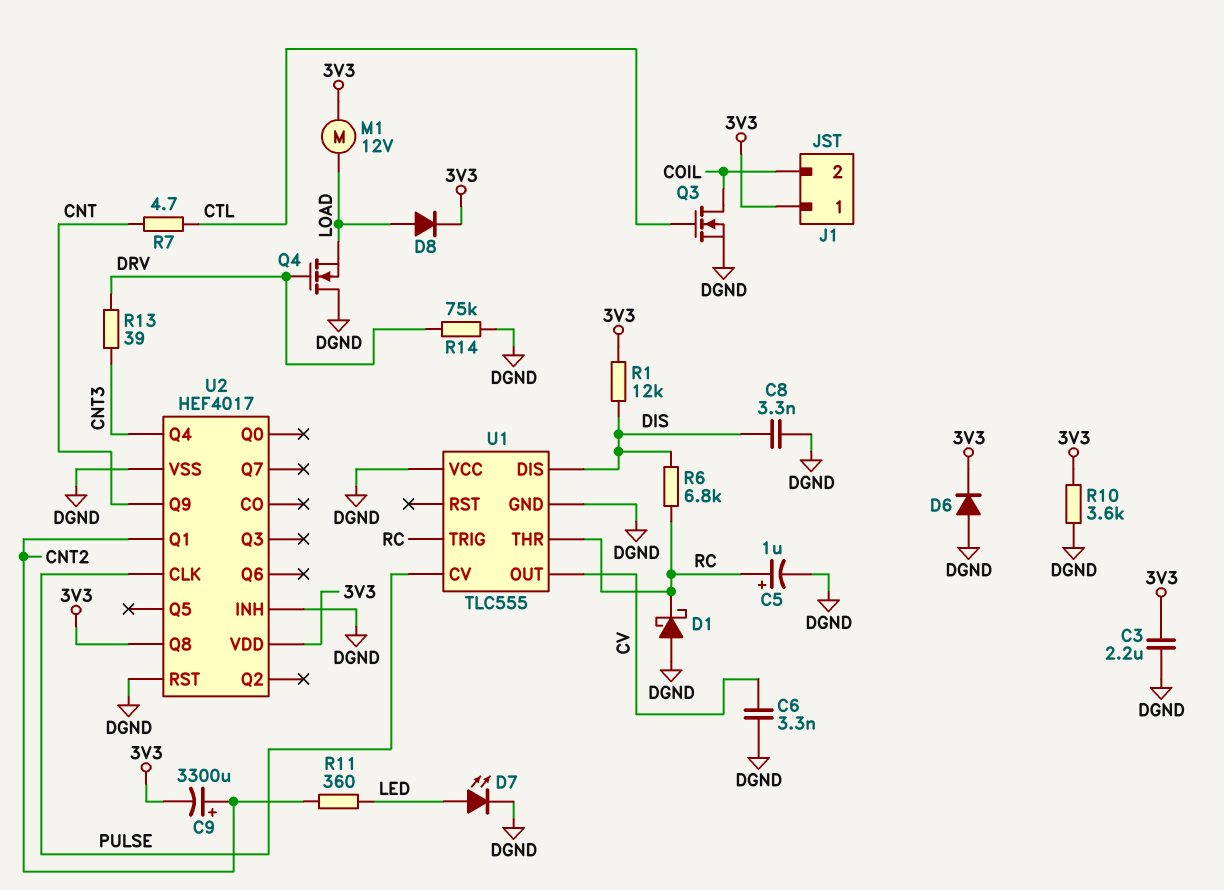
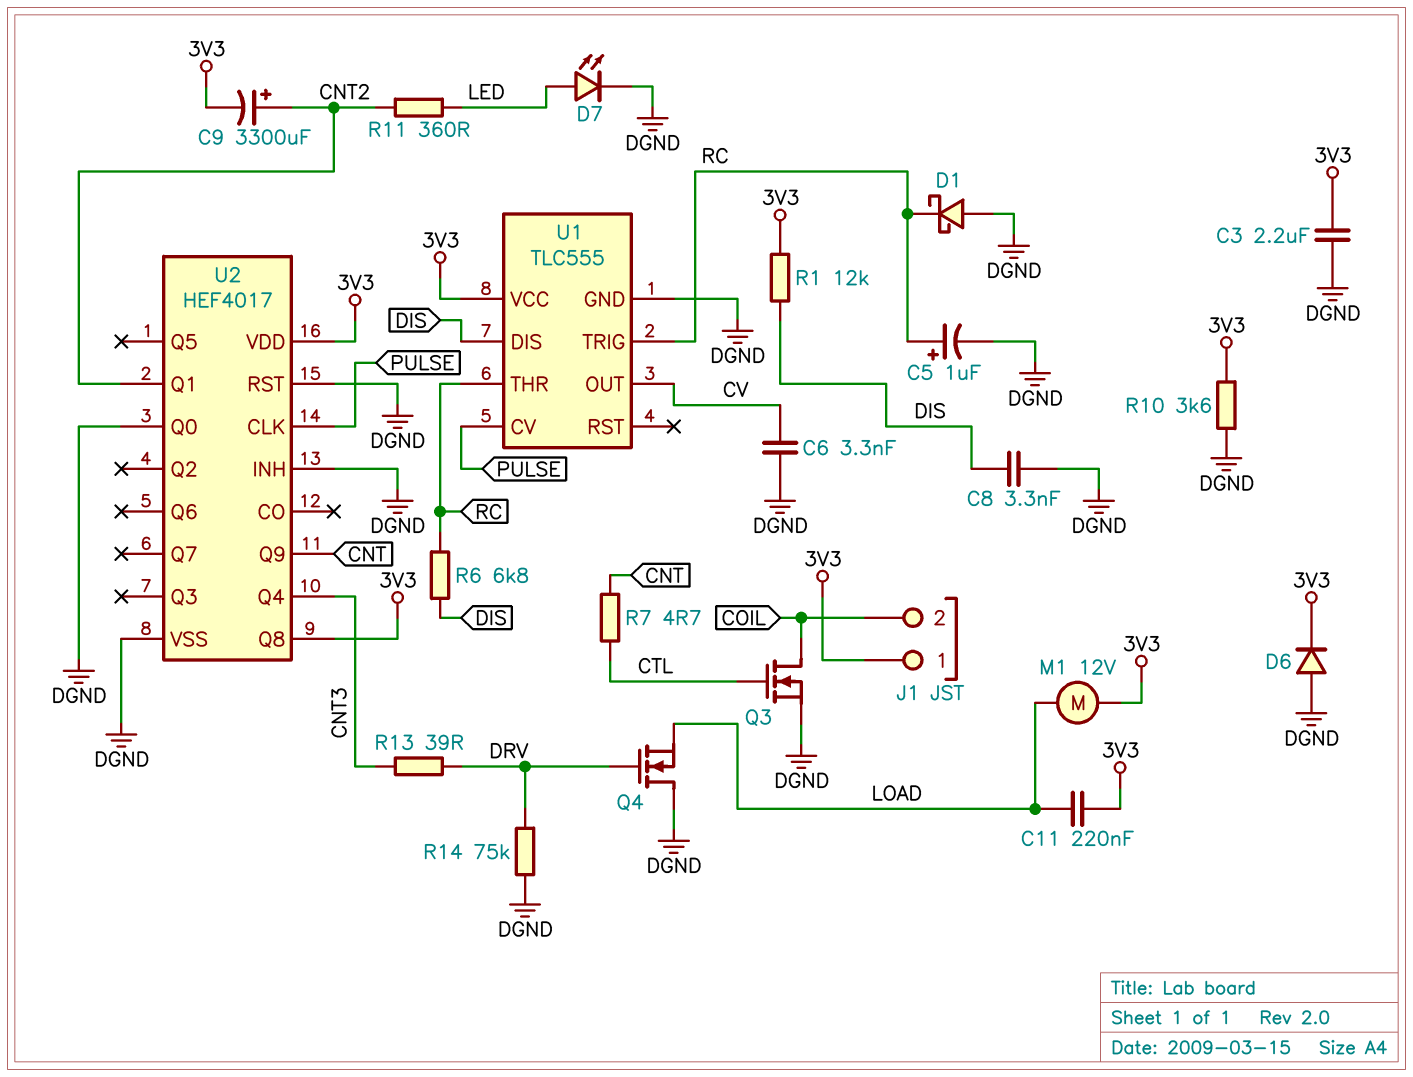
C11: none -> 220nF (3V3, LOAD)
D8: diode (A LOAD, K 3V3) -> none
U1 pin VCC: DGND -> 3V3
U2 pin Q0: none -> DGND

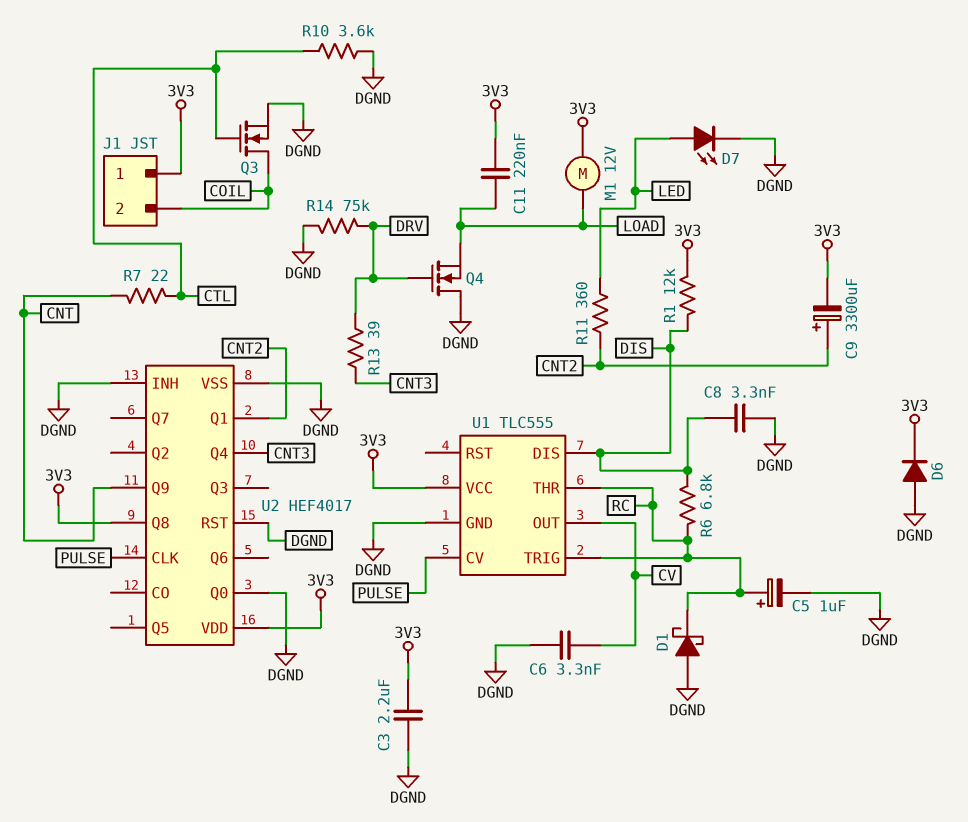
R7: 4.7 (CNT, CTL) -> 22 (CNT, CTL)
R10: 3.6k (3V3, DGND) -> 3.6k (CTL, DGND)

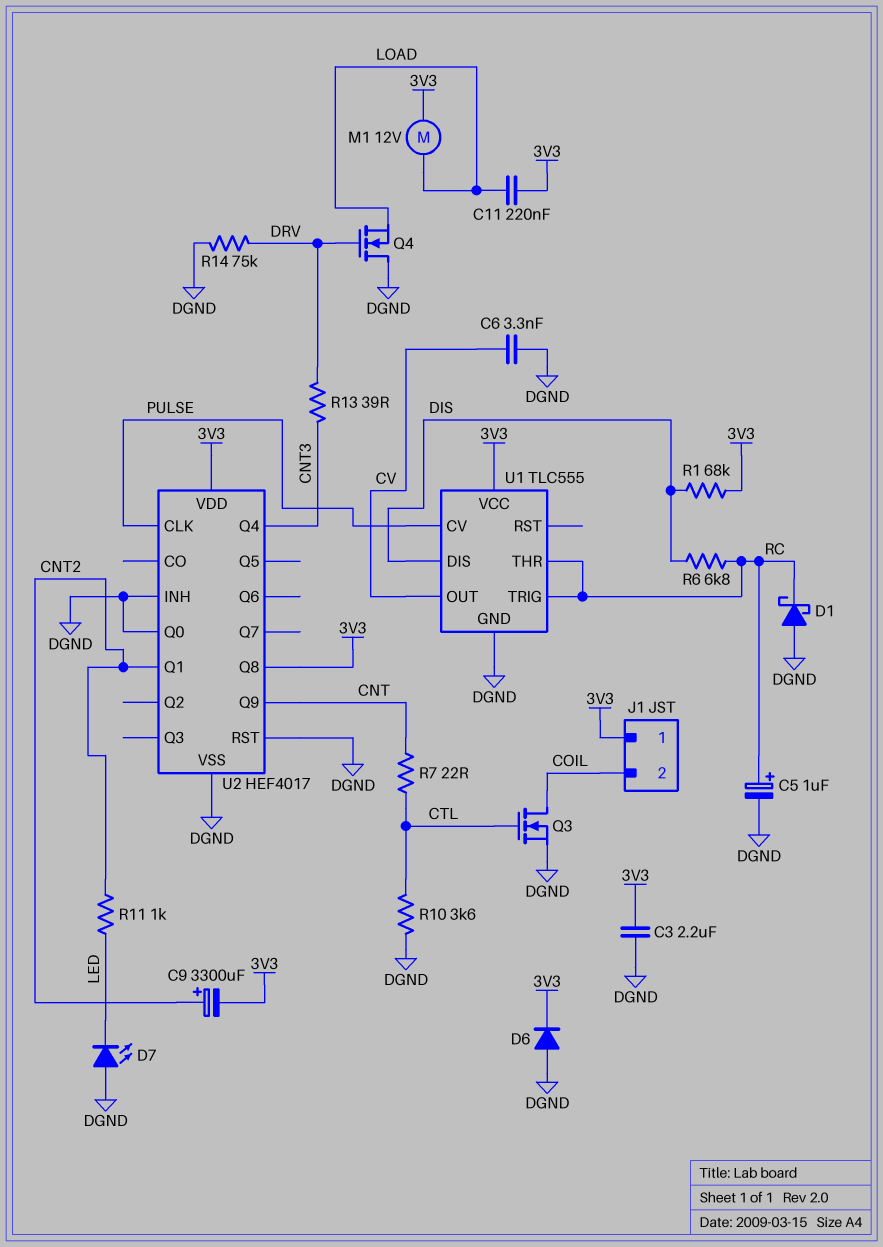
C8: 3.3nF (DGND, DIS) -> none
D7: LED (A LED, K DGND) -> LED (A DGND, K LED)
R1: 12k (3V3, DIS) -> 68k (3V3, DIS)
R11: 360 (CNT2, LED) -> 1k (CNT2, LED)

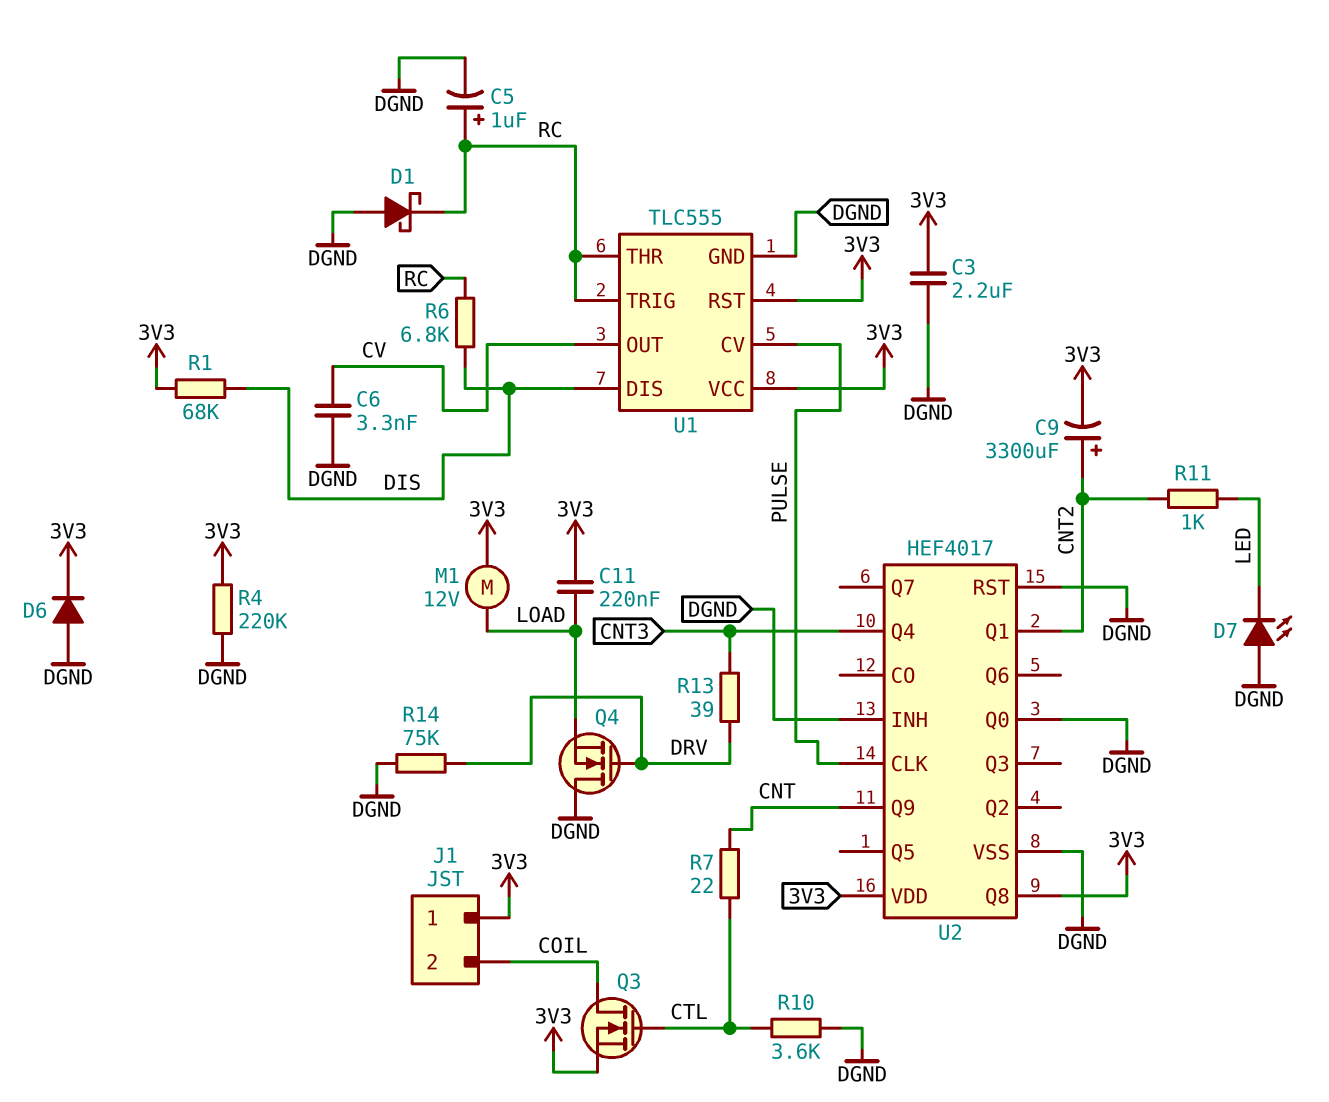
Q3: NMOS (G CTL, D COIL, S DGND) -> NMOS (G CTL, D COIL, S 3V3)
R4: none -> 220k (3V3, DGND)
U1 pin RST: none -> 3V3

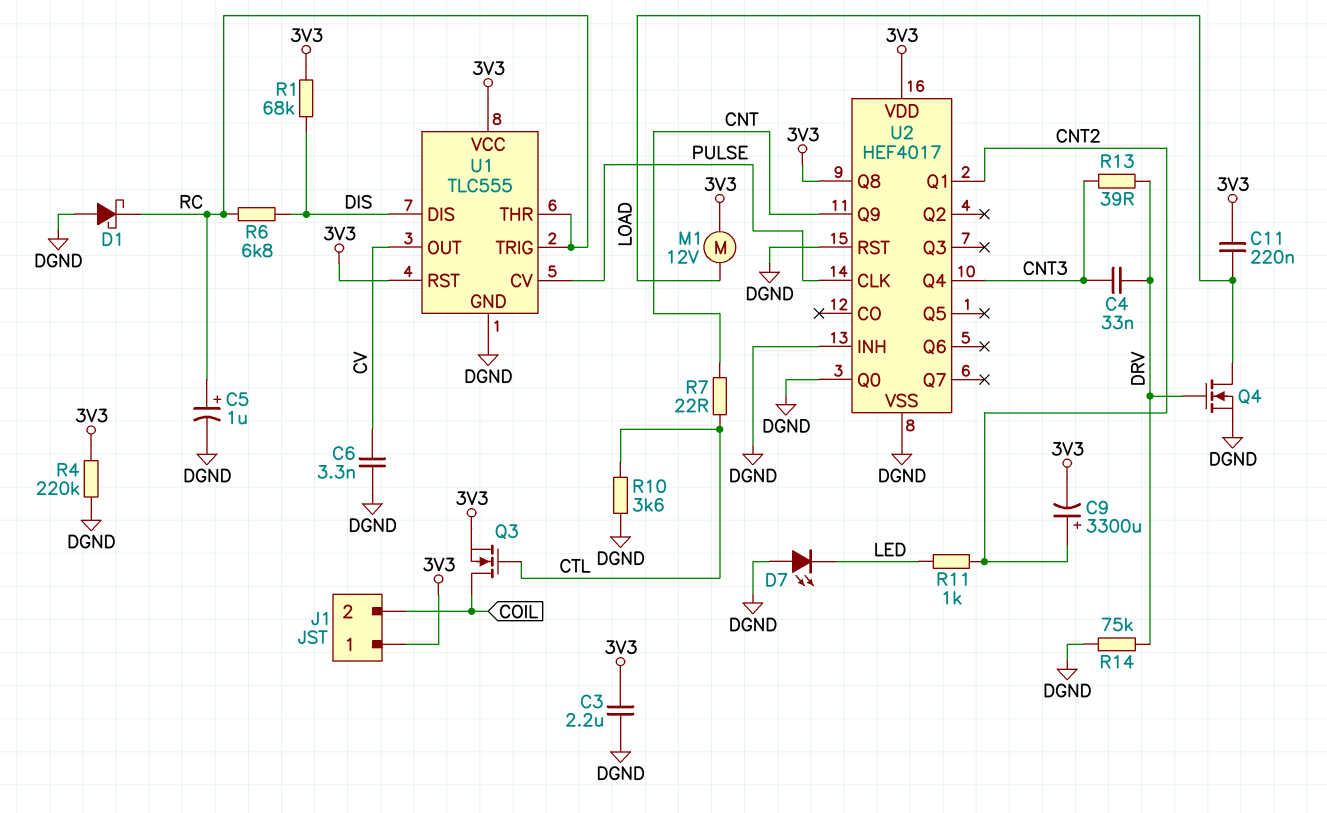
C4: none -> 33nF (CNT3, DRV)
D6: diode (A DGND, K 3V3) -> none
Q4: NMOS (G DRV, D DGND, S LOAD) -> NMOS (G DRV, D LOAD, S DGND)

